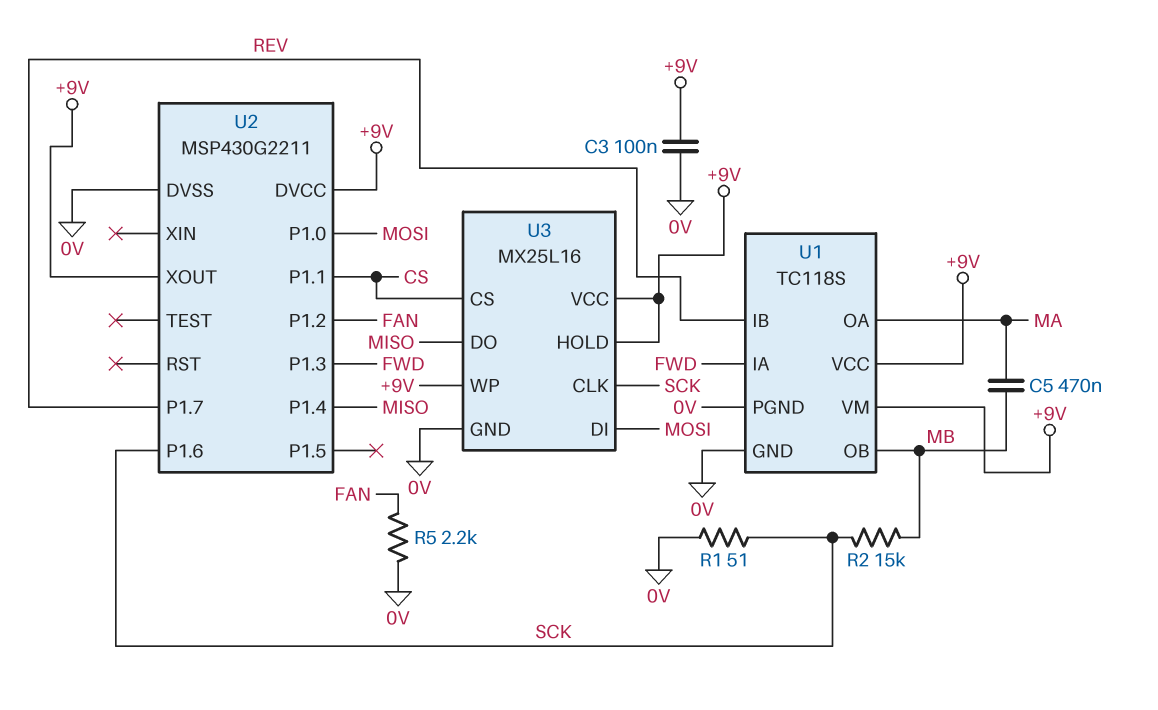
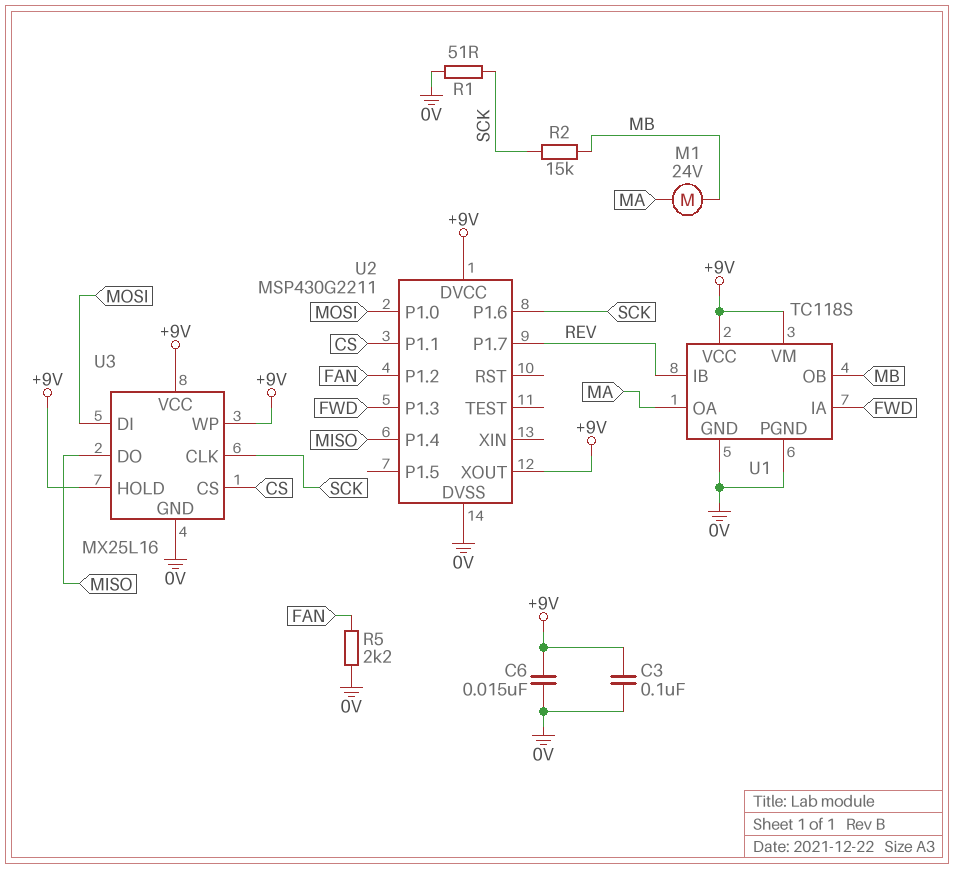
C5: 470nF (MA, MB) -> none
C6: none -> 15nF (+9V, 0V)
M1: none -> motor 24V (MA, MB)

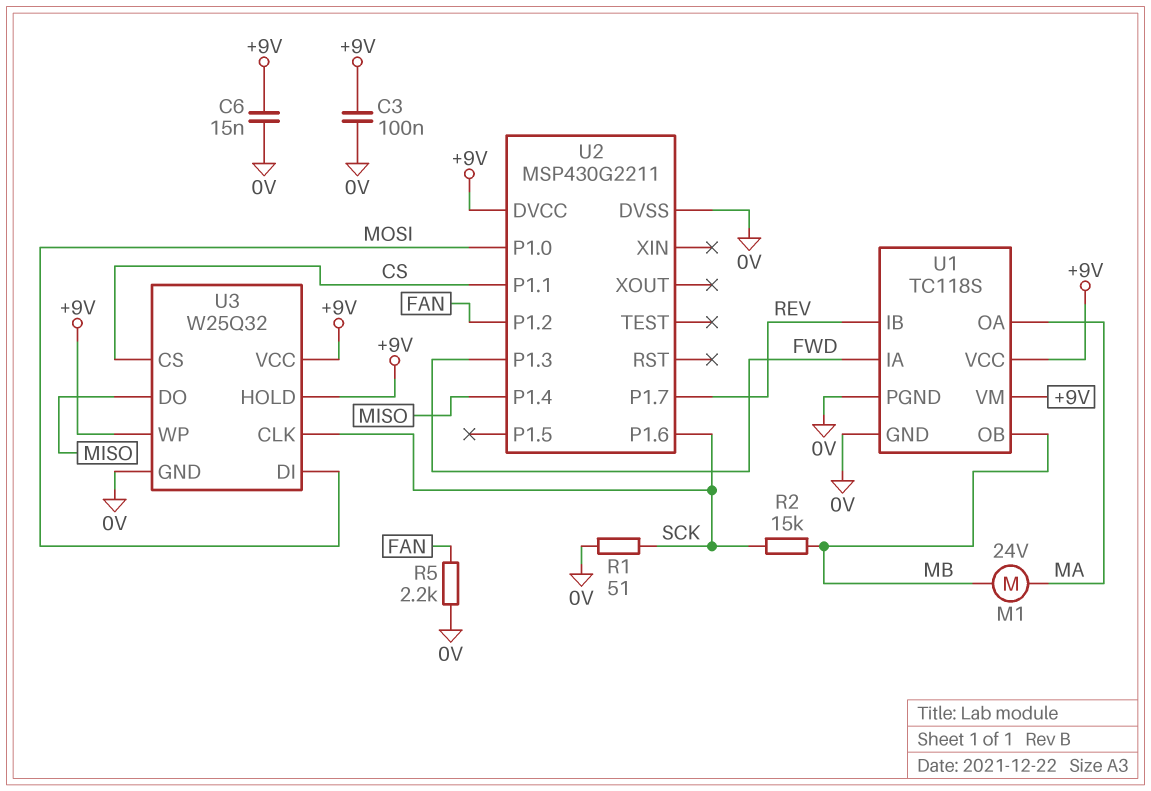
U2 pin XOUT: +9V -> none
U3: MX25L16 -> W25Q32

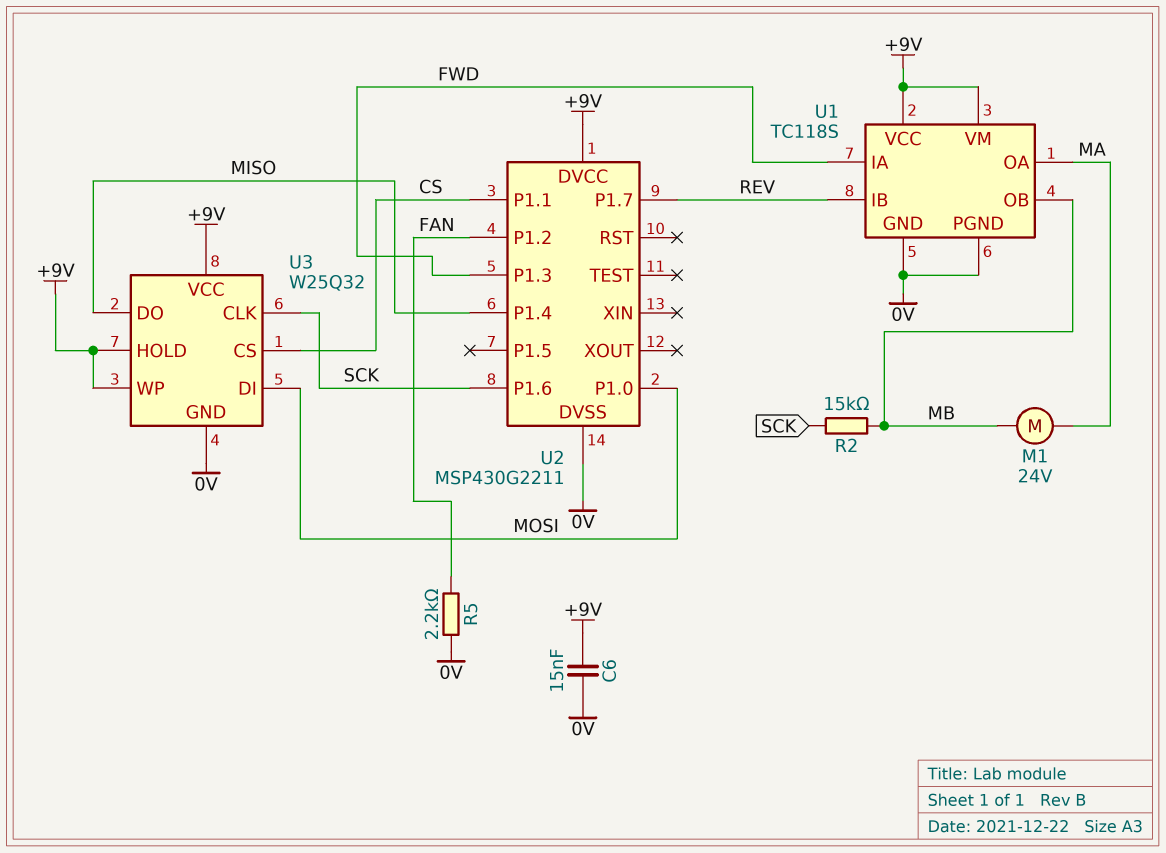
C3: 100nF (+9V, 0V) -> none
R1: 51 (0V, SCK) -> none

